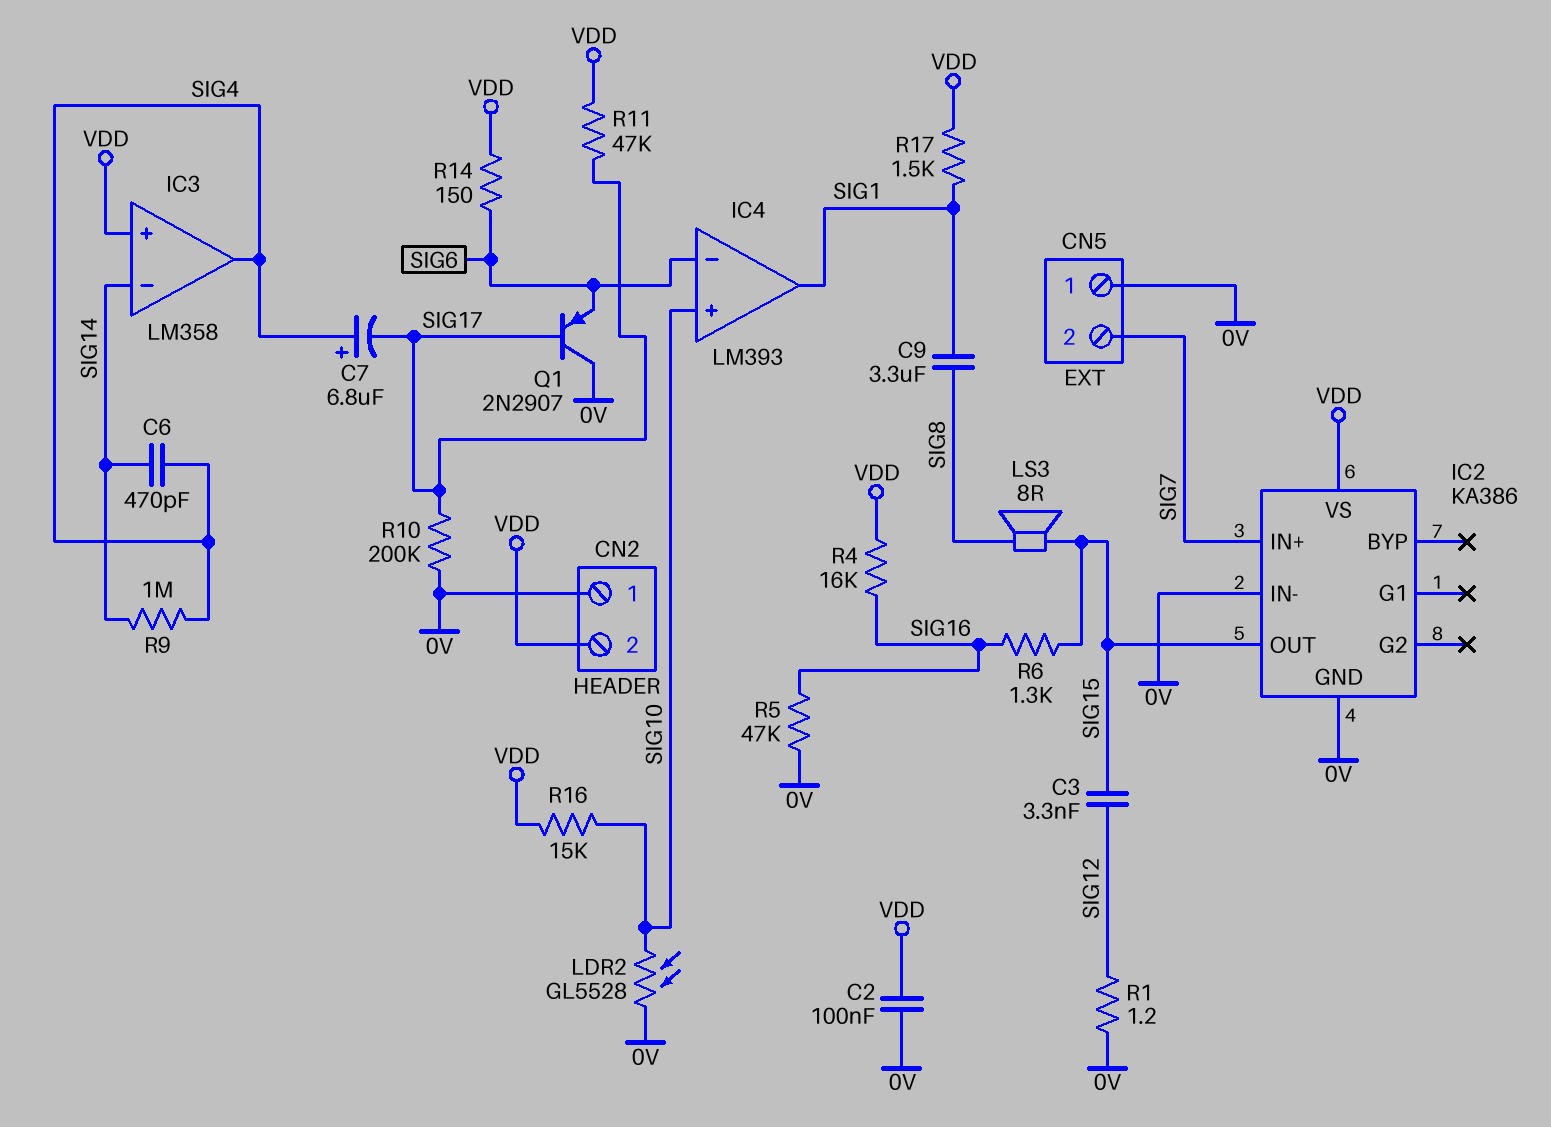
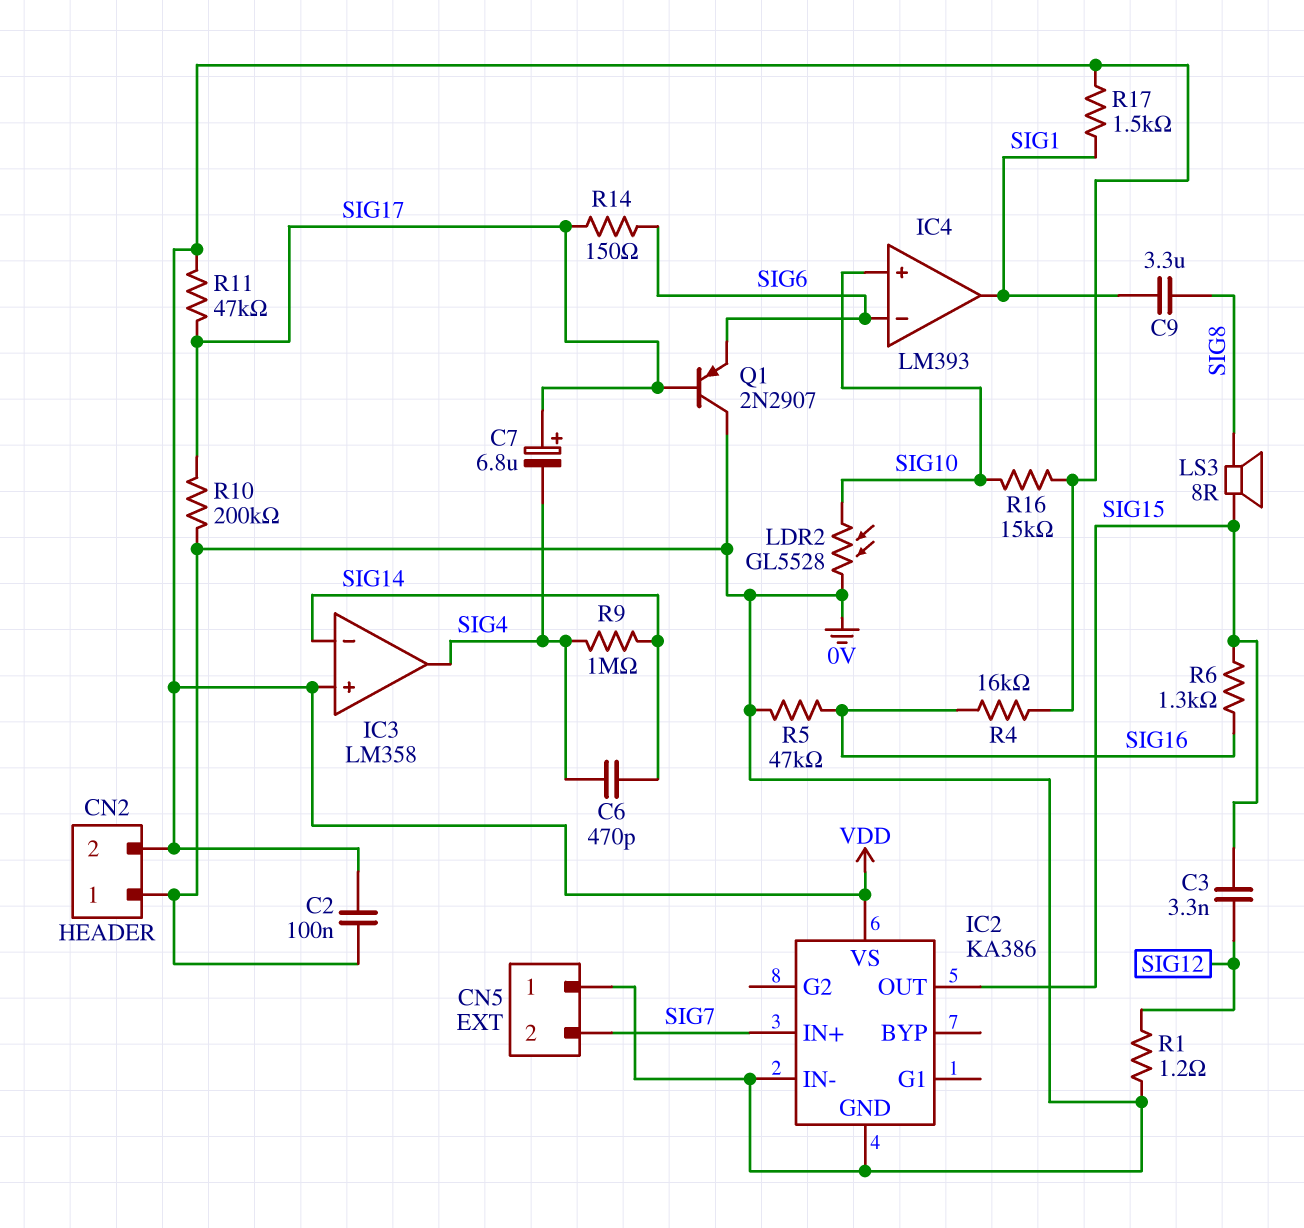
C7: 6.8uF (plus SIG4, minus SIG17) -> 6.8uF (plus SIG17, minus SIG4)
R14: 150 (SIG6, VDD) -> 150 (SIG6, SIG17)

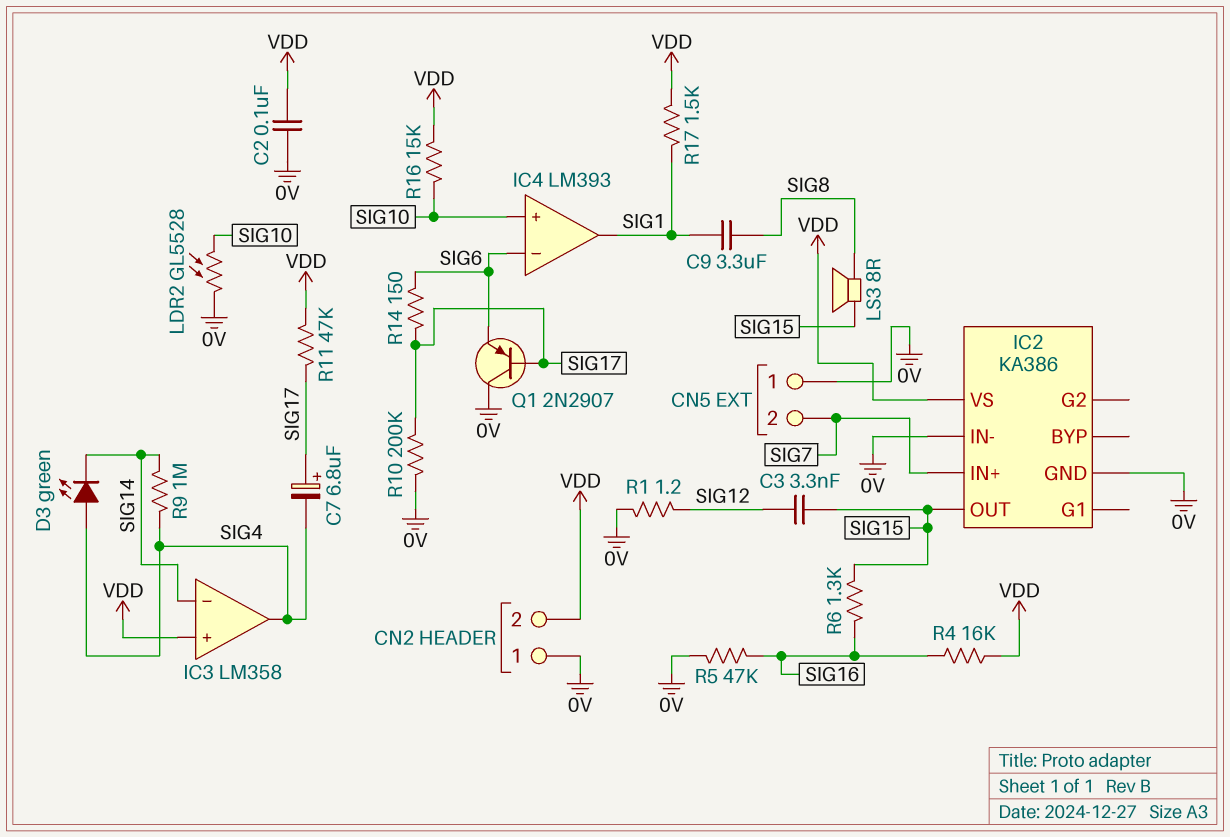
C6: 470pF (SIG4, SIG14) -> none
D3: none -> LED green (A SIG4, K SIG14)

